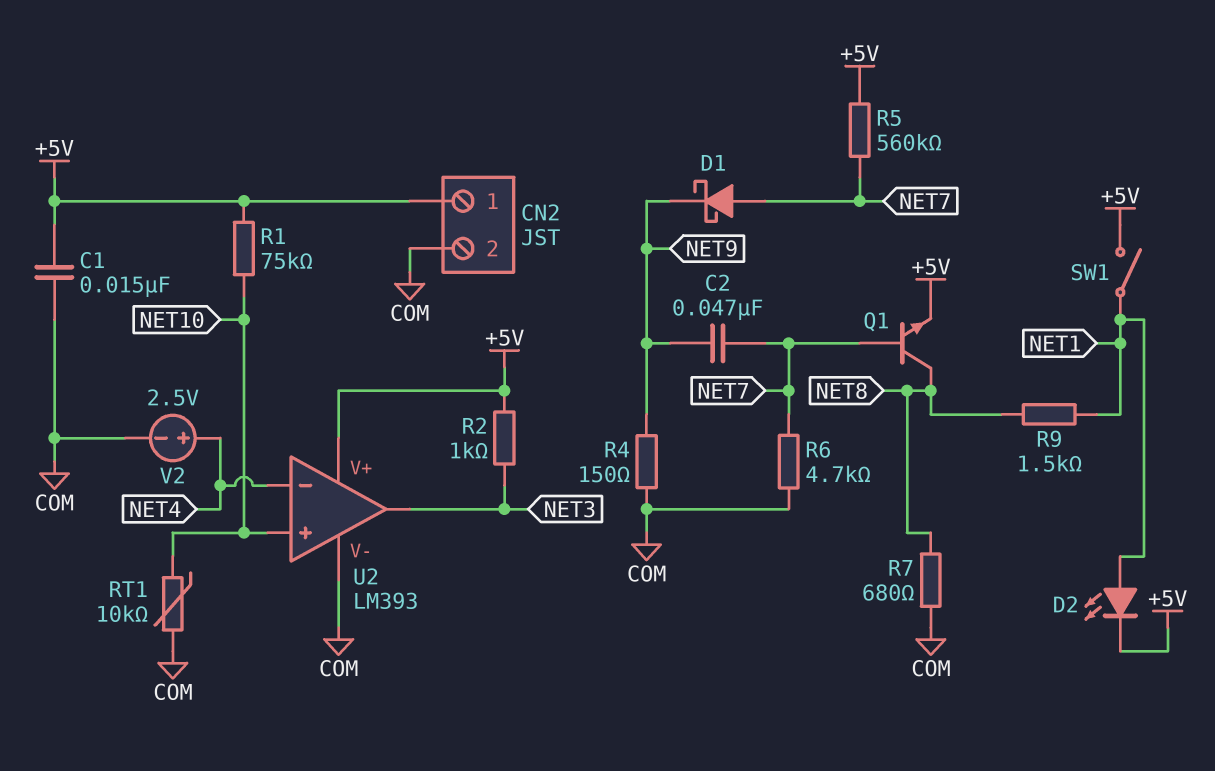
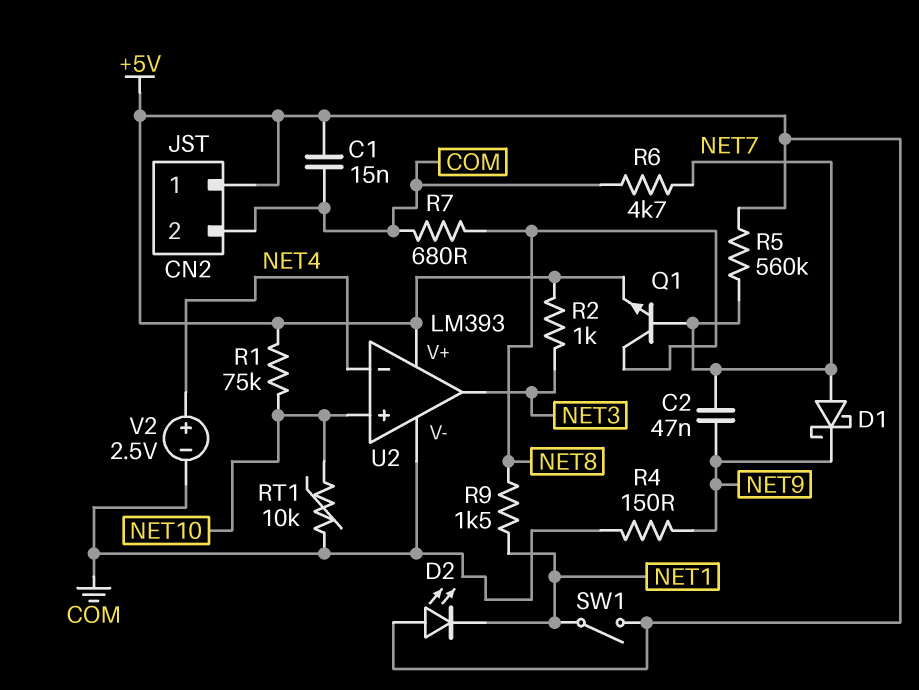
D2: LED (A NET1, K +5V) -> LED (A +5V, K NET1)

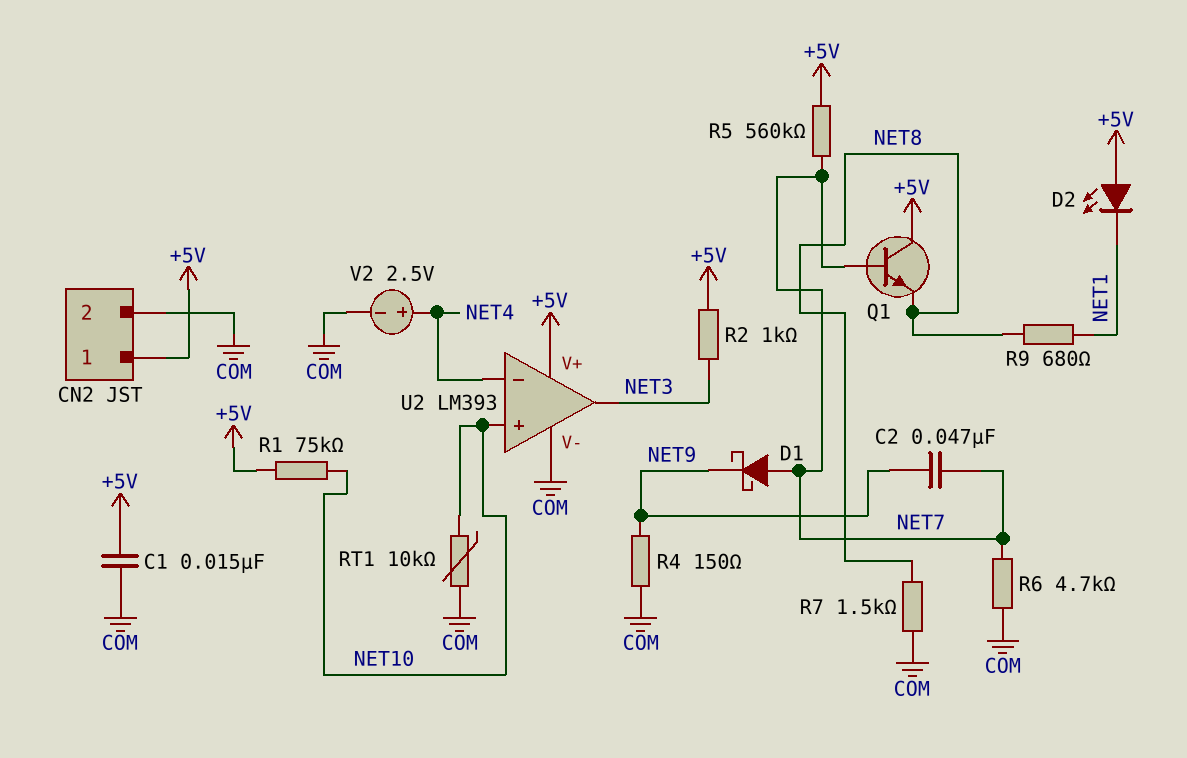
Q1: NPN (B NET7, C NET8, E +5V) -> NPN (B NET7, C +5V, E NET8)
R7: 680 (COM, NET8) -> 1.5k (COM, NET8)
R9: 1.5k (NET1, NET8) -> 680 (NET1, NET8)
SW1: switch (+5V, NET1) -> none

